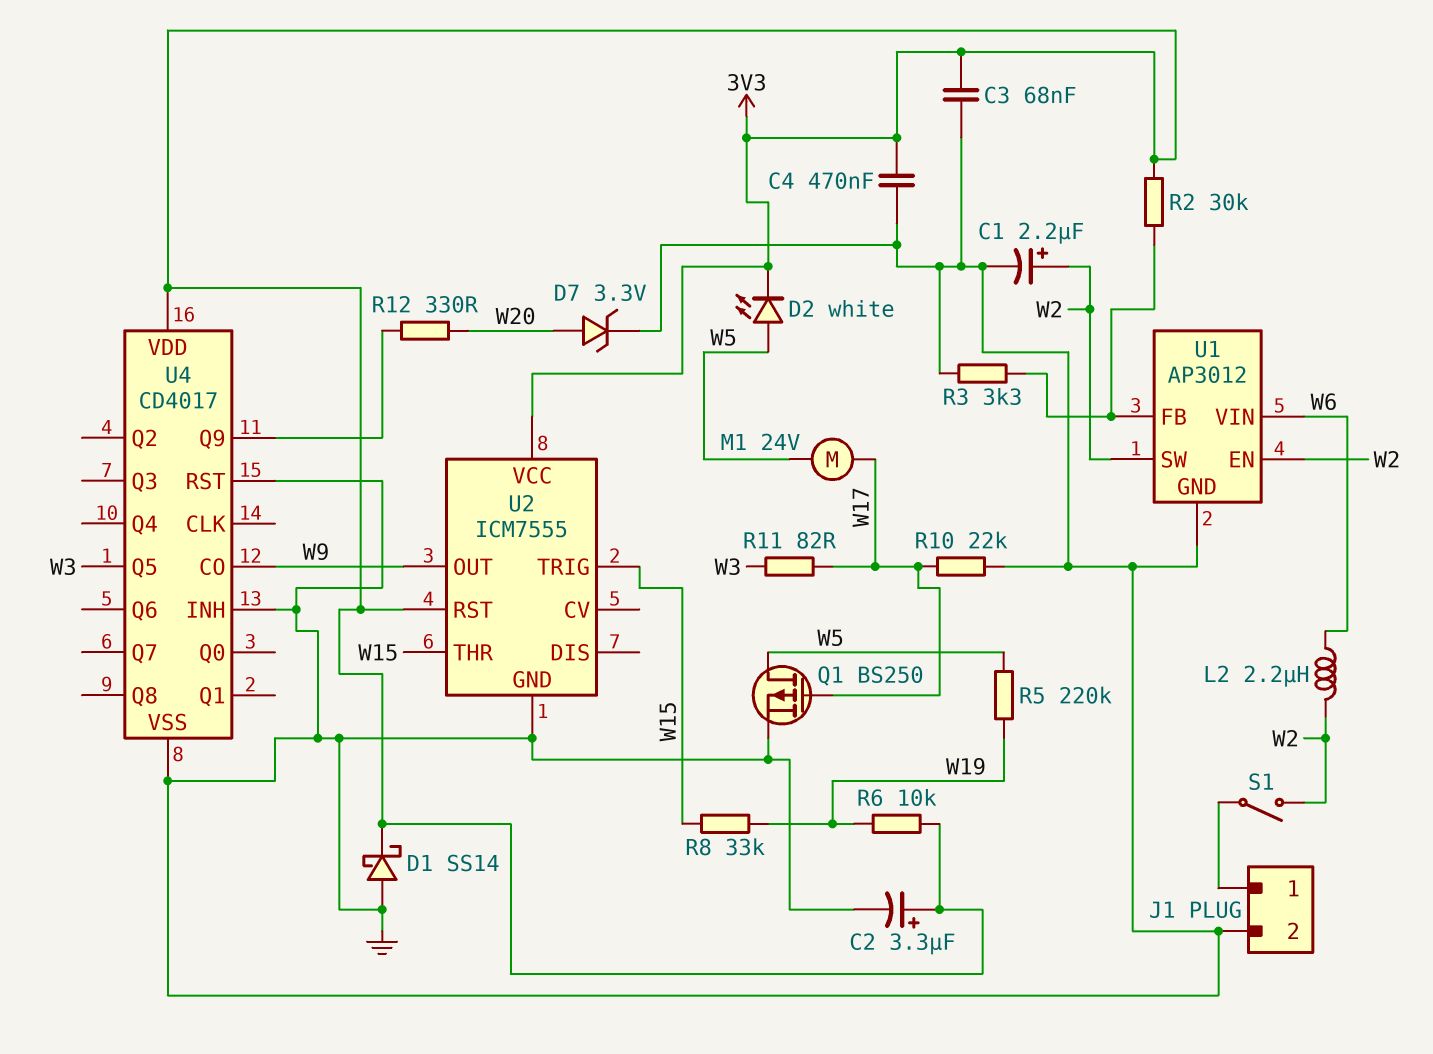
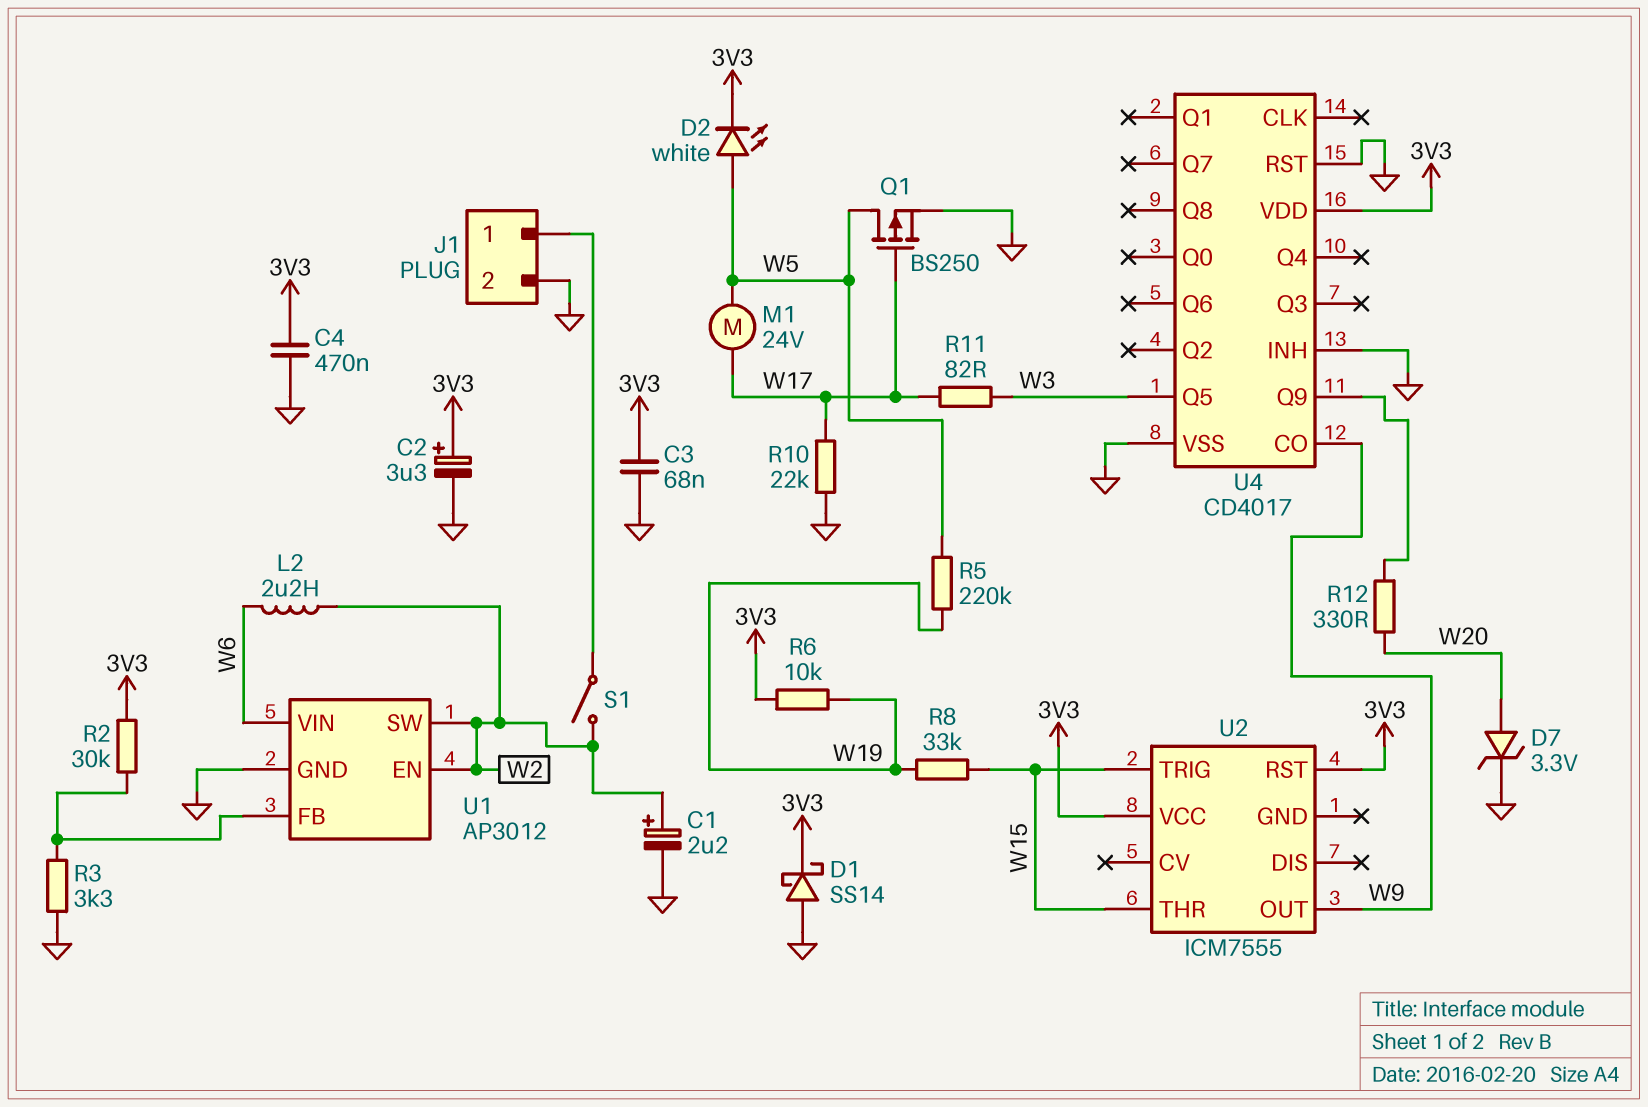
U2 pin GND: GND -> none

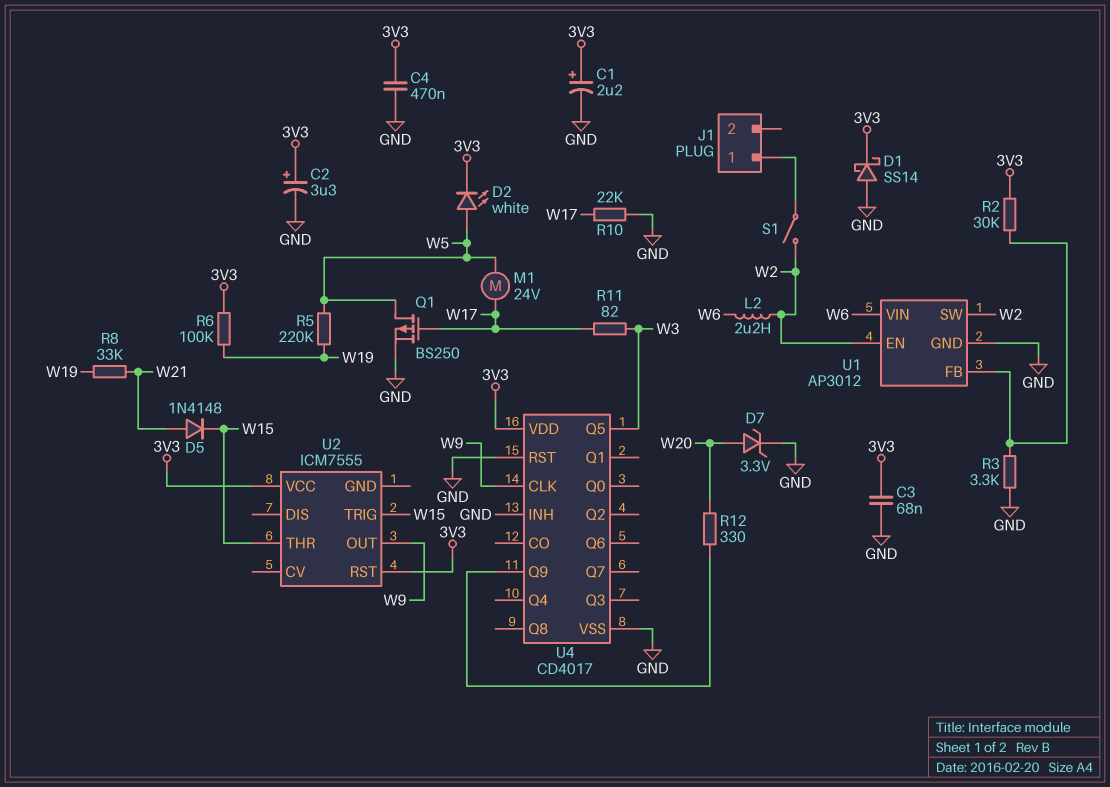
C1: 2.2uF (plus W2, minus GND) -> 2.2uF (plus 3V3, minus GND)
D5: none -> diode 1N4148 (A W21, K W15)
J1 pin 2: GND -> none
R6: 10k (3V3, W19) -> 100k (3V3, W19)
R8: 33k (W15, W19) -> 33k (W19, W21)
U4 pin CLK: none -> W9
U4 pin CO: W9 -> none

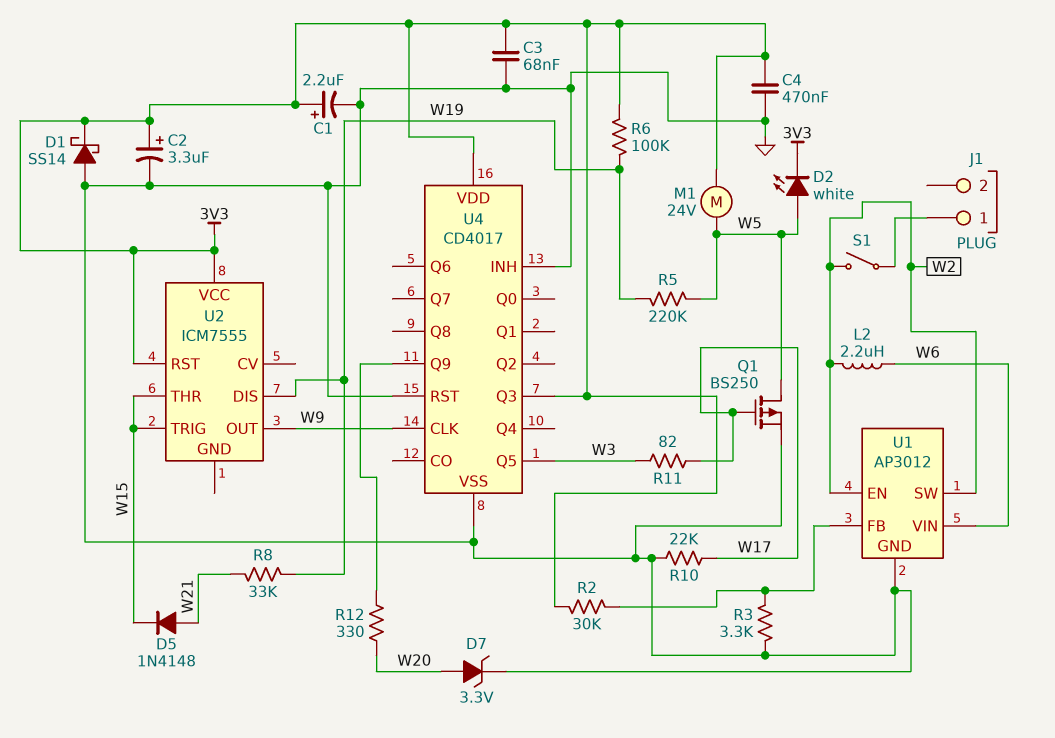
M1: motor 24V (W5, W17) -> motor 24V (3V3, W5)
U2 pin DIS: none -> W19
U4 pin Q3: none -> 3V3

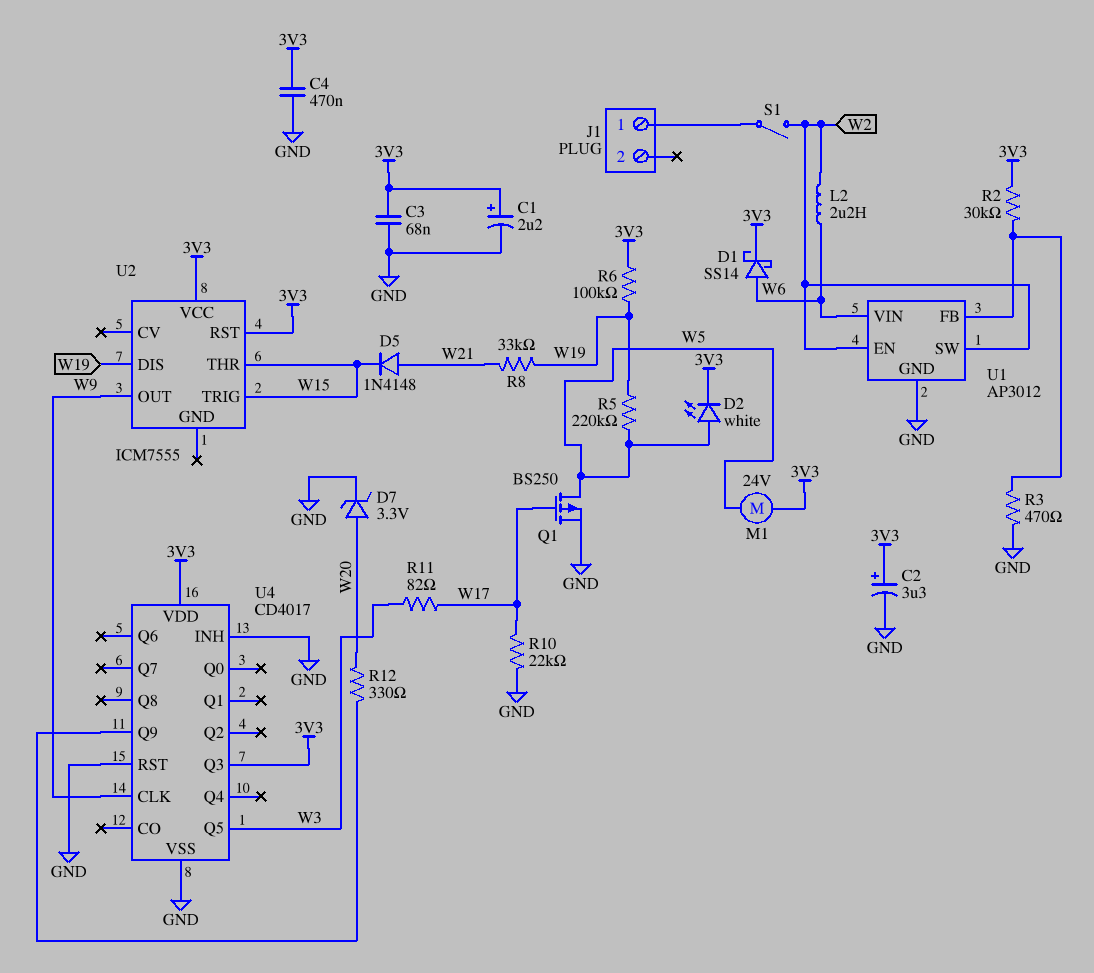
D1: schottky SS14 (A GND, K 3V3) -> schottky SS14 (A W6, K 3V3)
R3: 3.3k (GND, U1/FB) -> 470 (GND, U1/FB)

